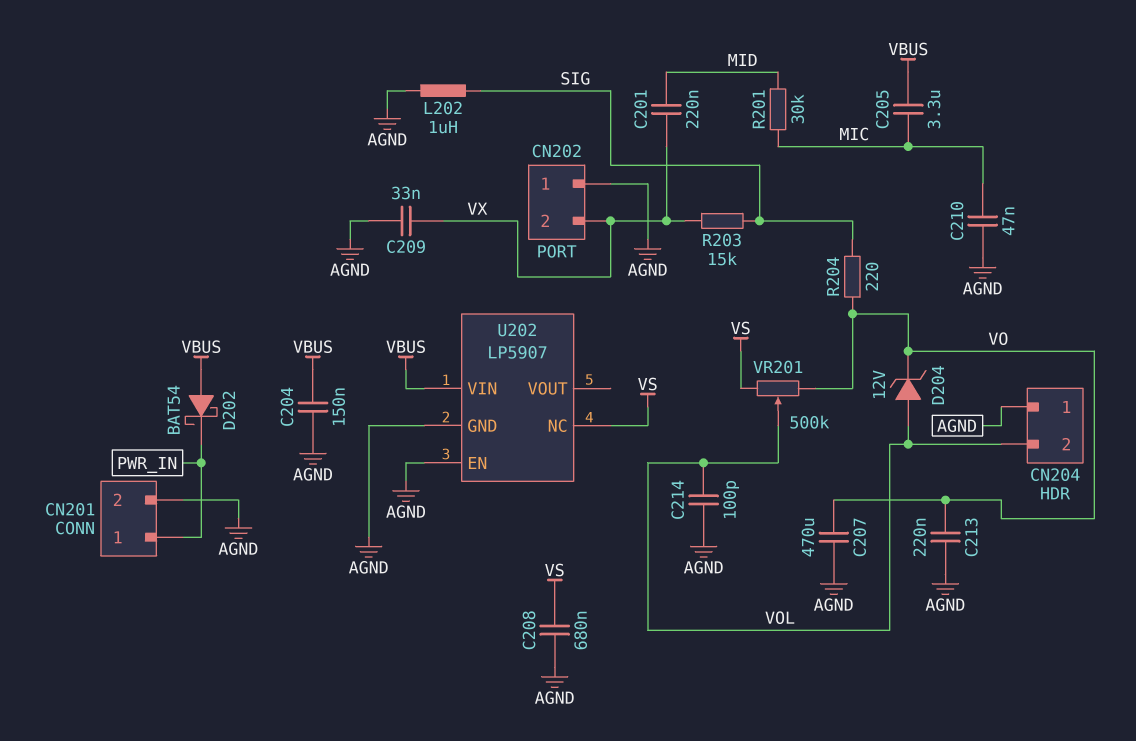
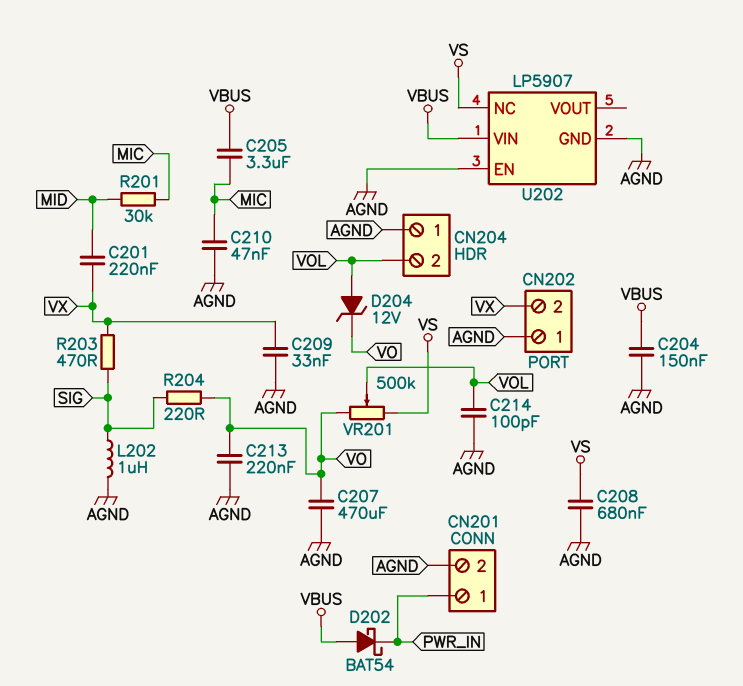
R203: 15k (SIG, VX) -> 470 (SIG, VX)

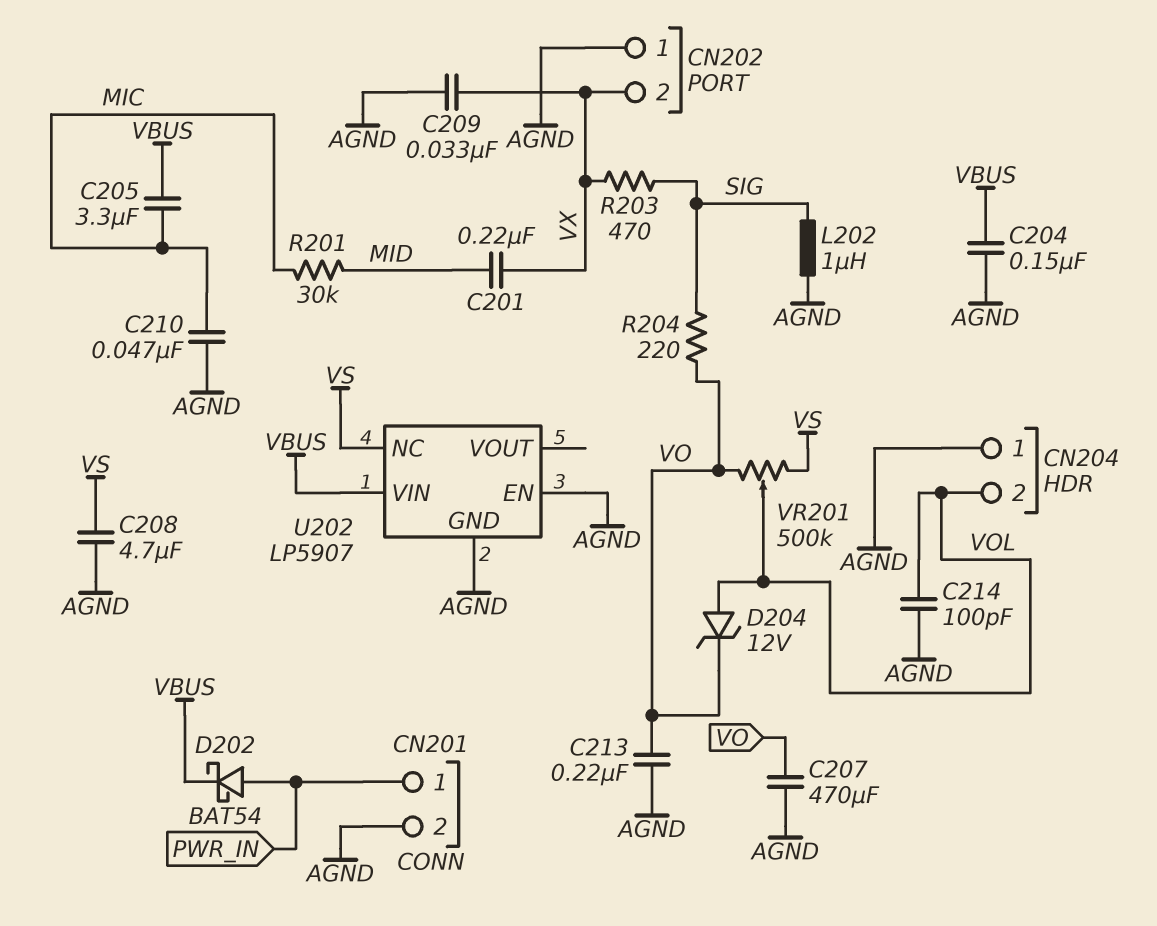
C208: 680nF (AGND, VS) -> 4.7uF (AGND, VS)
D202: schottky BAT54 (A VBUS, K PWR_IN) -> schottky BAT54 (A PWR_IN, K VBUS)

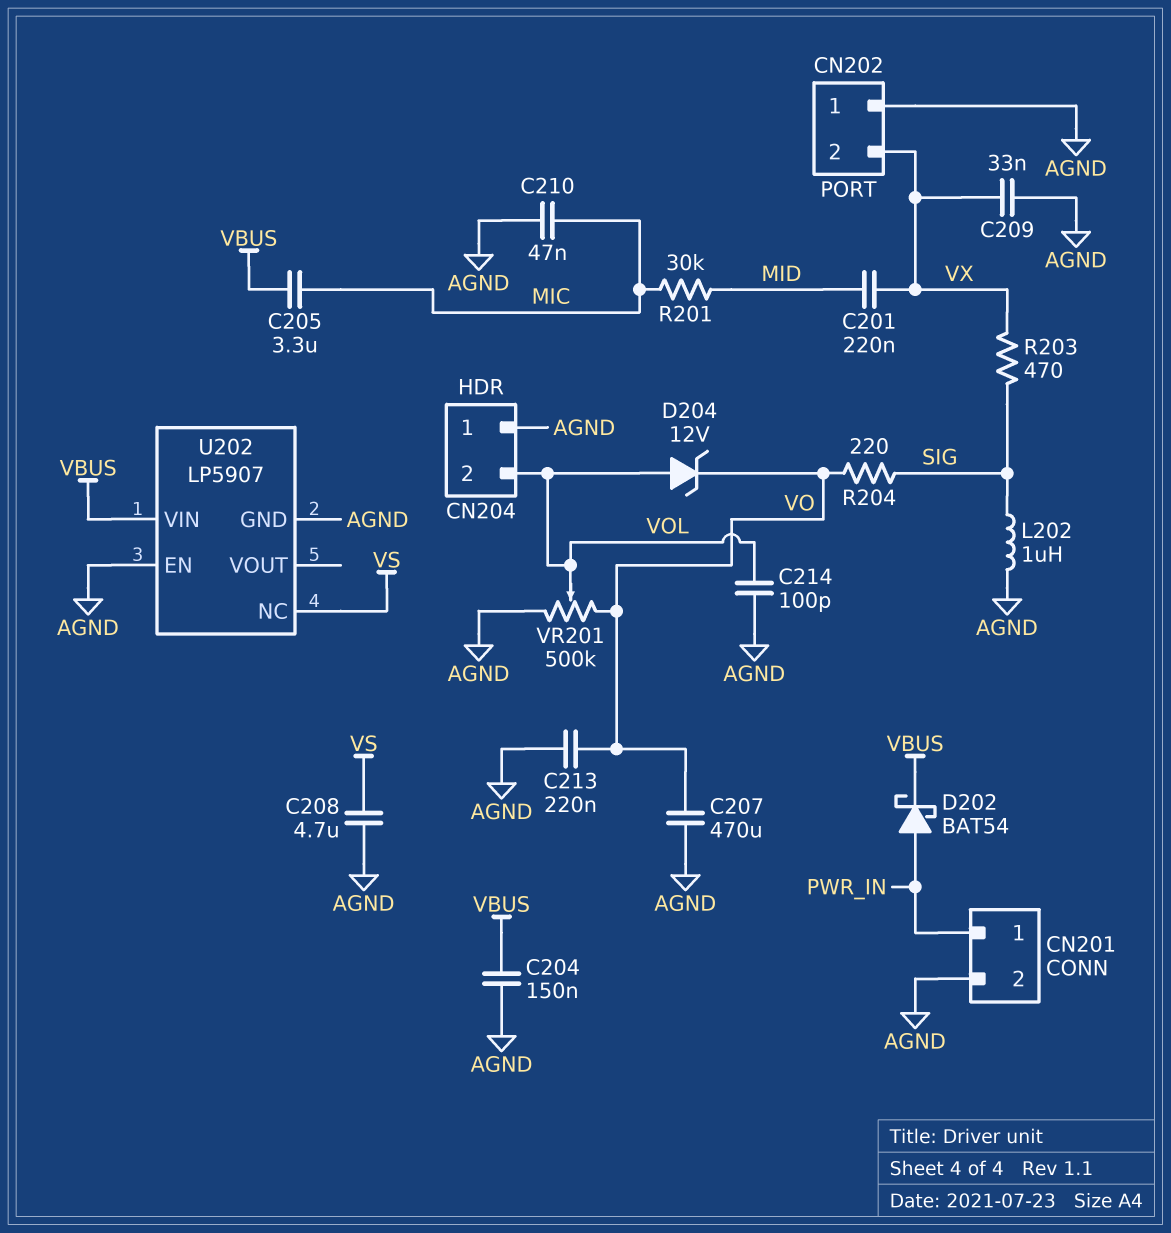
VR201: 500k (VO, VS, wiper VOL) -> 500k (AGND, VO, wiper VOL)

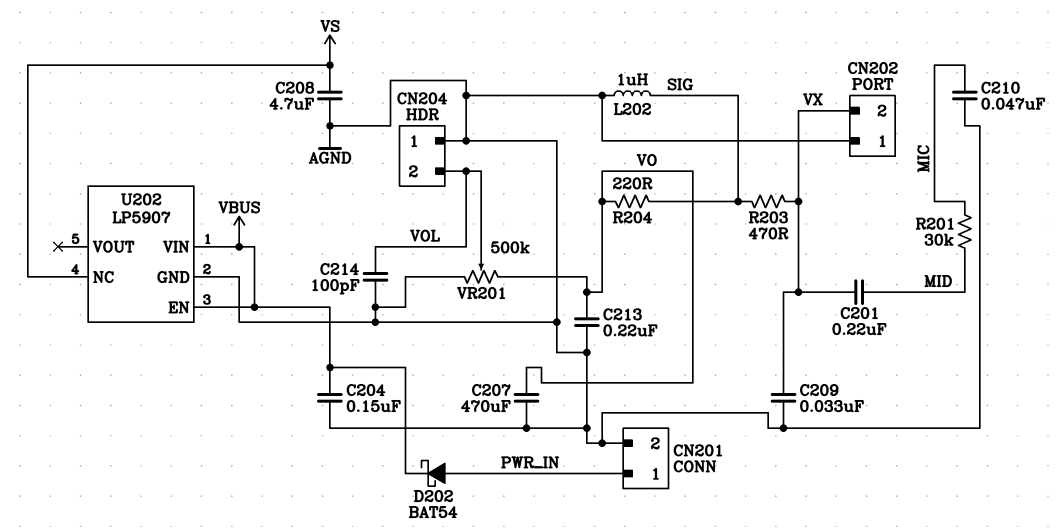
C205: 3.3uF (MIC, VBUS) -> none
D204: zener 12V (A VOL, K VO) -> none
U202 pin EN: AGND -> VBUS

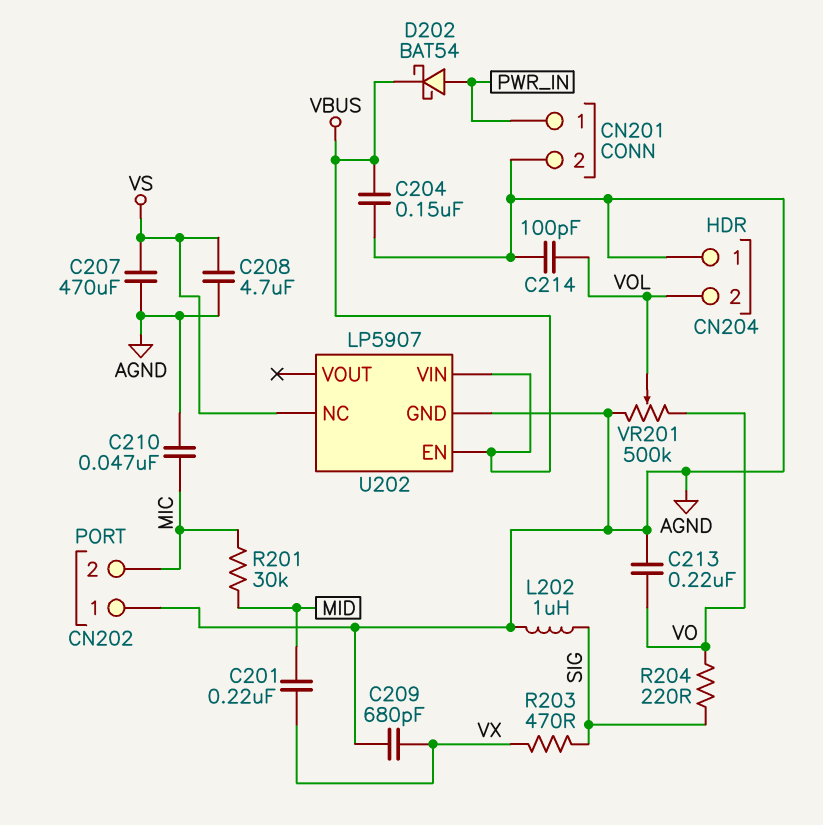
C207: 470uF (AGND, VO) -> 470uF (AGND, VS)
C209: 33nF (AGND, VX) -> 680pF (AGND, VX)
CN202 pin 2: VX -> MIC

